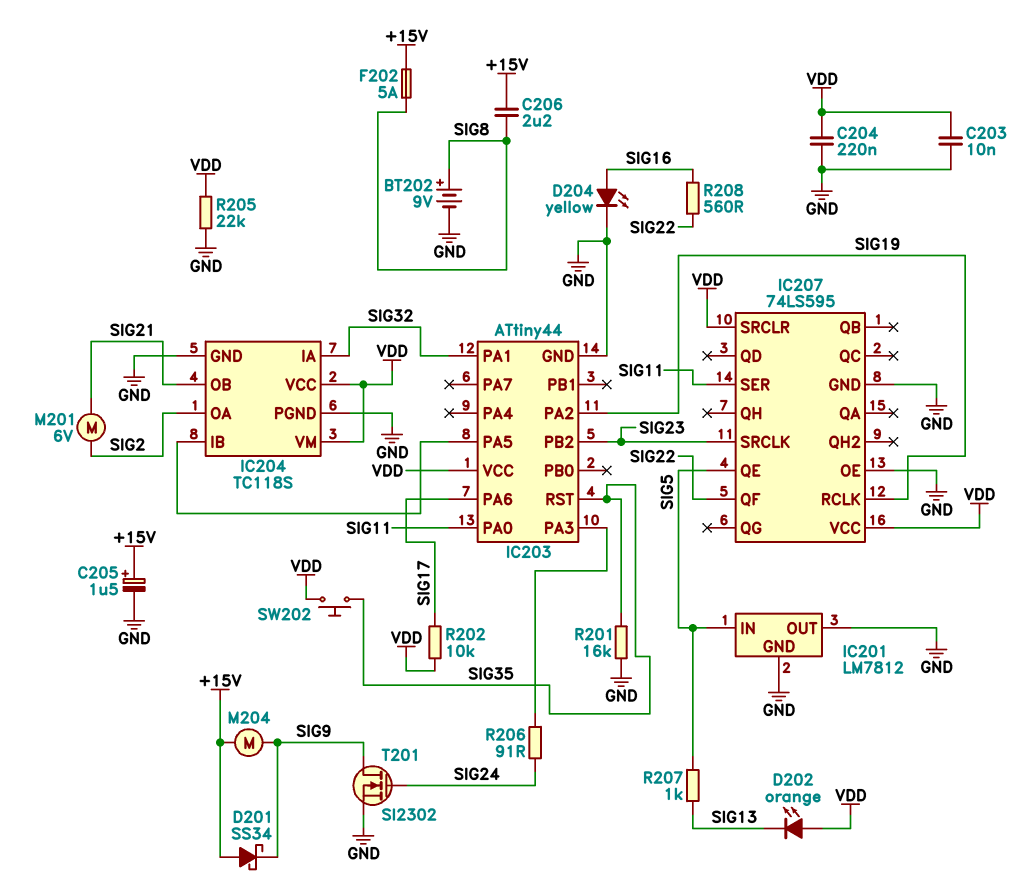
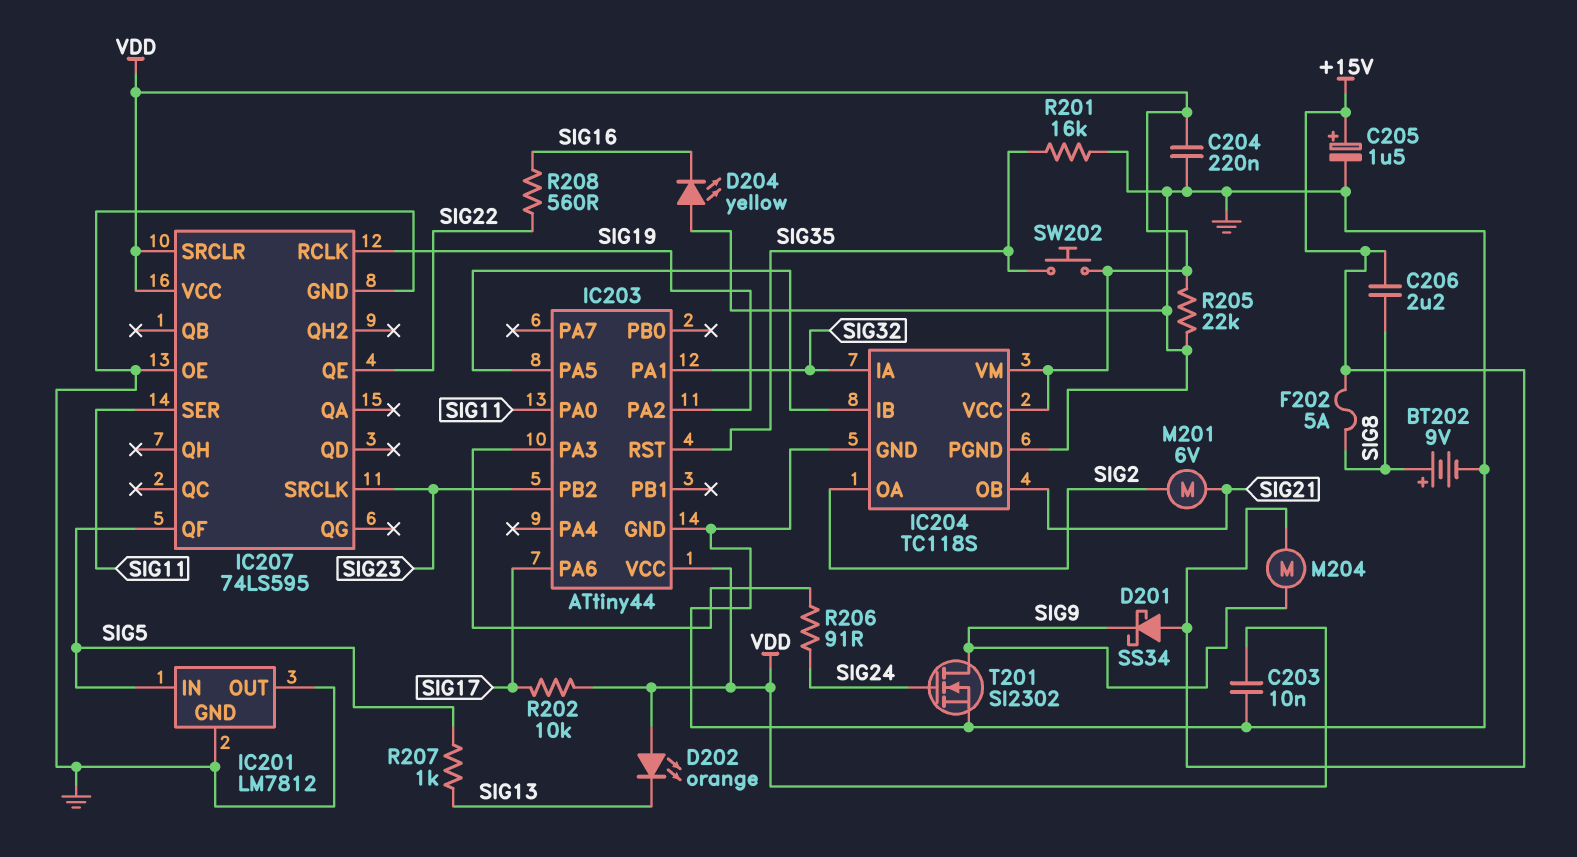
D204: LED yellow (A SIG16, K GND) -> LED yellow (A GND, K SIG16)
IC207 pin QE: SIG5 -> SIG22
IC207 pin QF: SIG22 -> SIG5

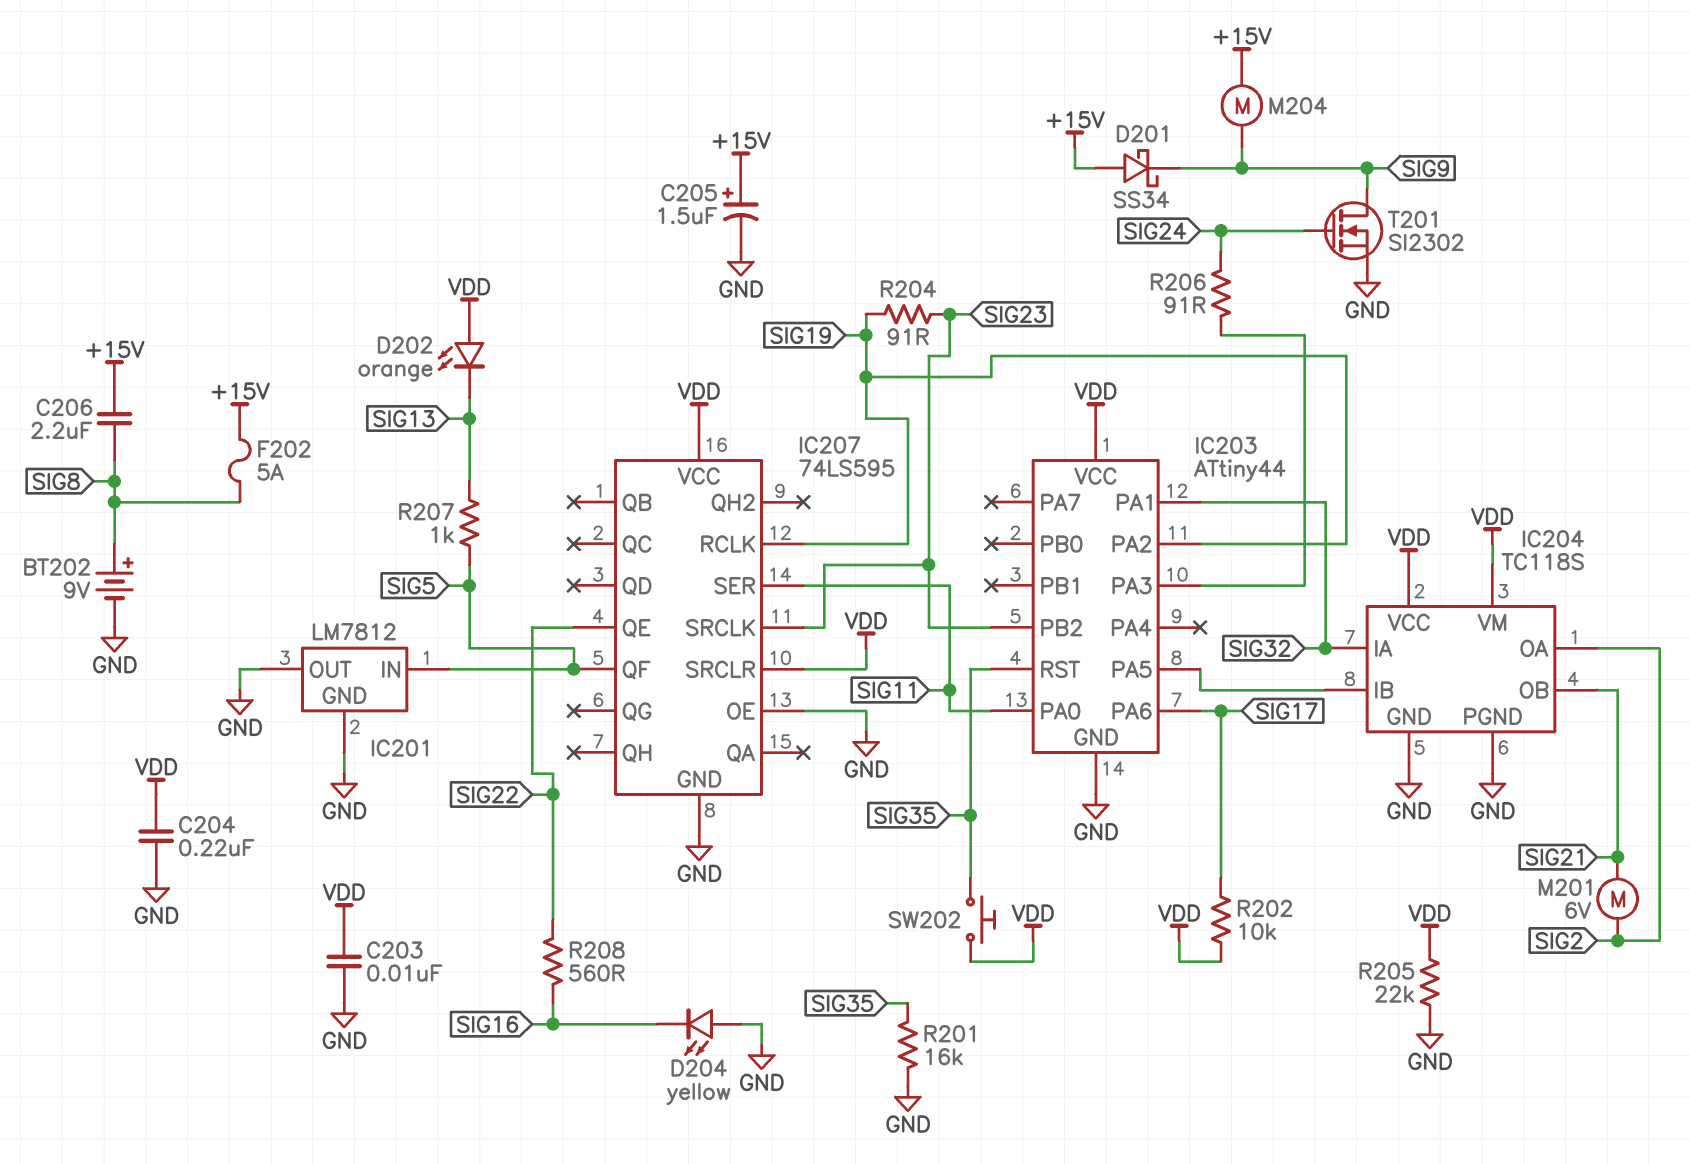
R204: none -> 91 (SIG19, SIG23)

